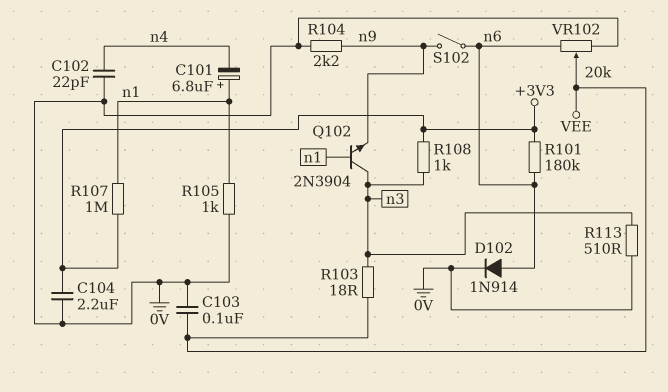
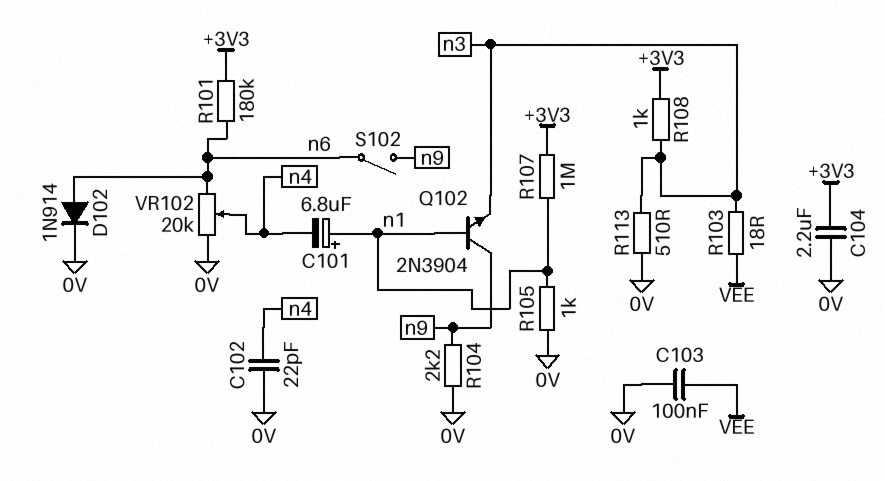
Q102: NPN 2N3904 (B n1, C n3, E n9) -> NPN 2N3904 (B n1, C n9, E n3)
VR102: 20k (0V, n6, wiper VEE) -> 20k (0V, n6, wiper n4)

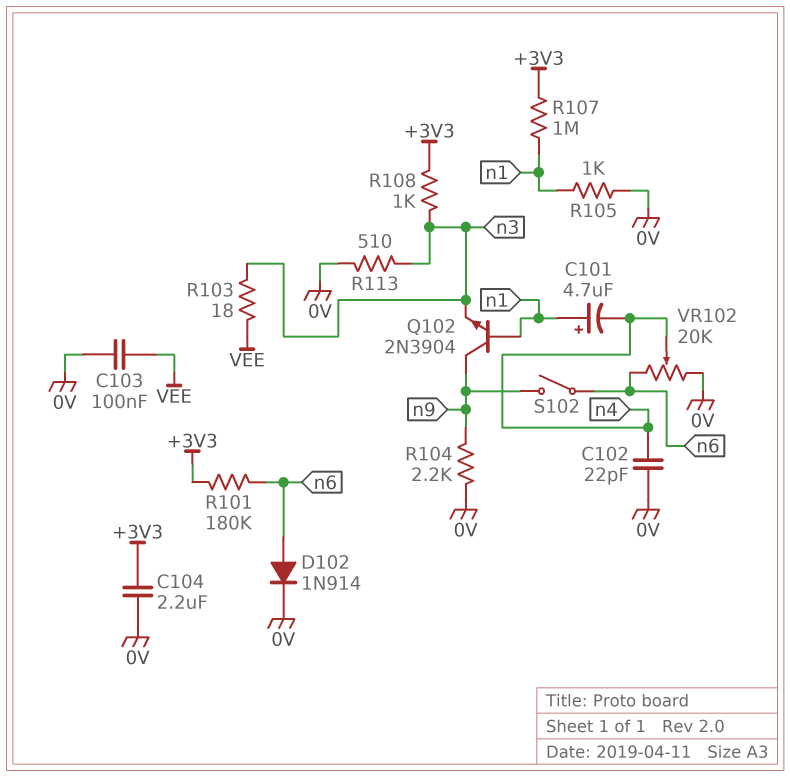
C101: 6.8uF (plus n1, minus n4) -> 4.7uF (plus n1, minus n4)

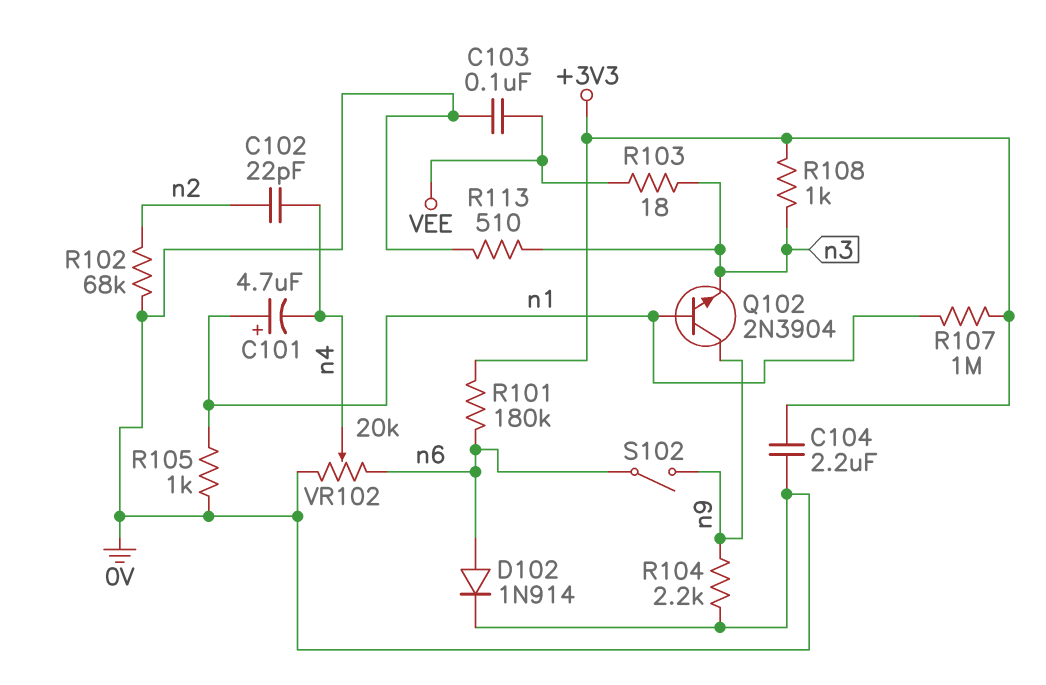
C102: 22pF (0V, n4) -> 22pF (n2, n4)
R102: none -> 68k (0V, n2)

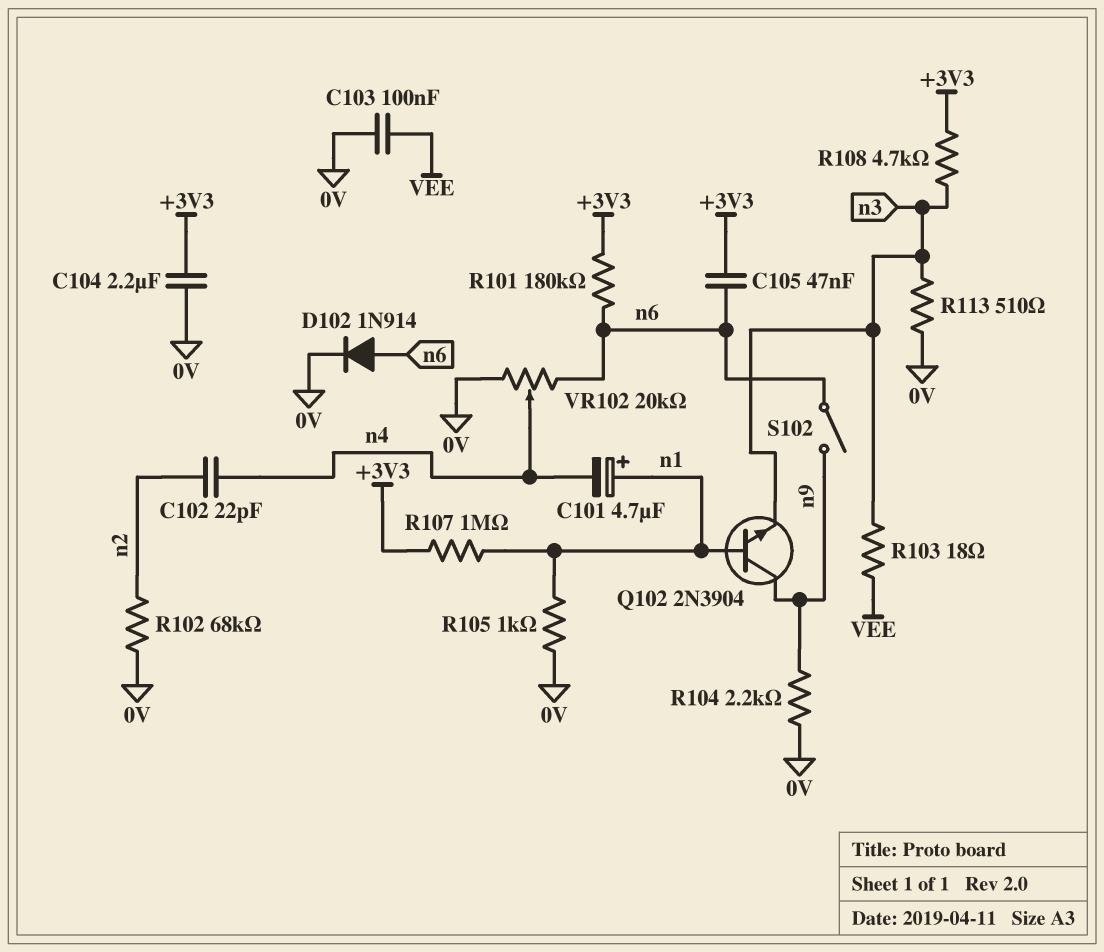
C105: none -> 47nF (+3V3, n6)
R108: 1k (+3V3, n3) -> 4.7k (+3V3, n3)

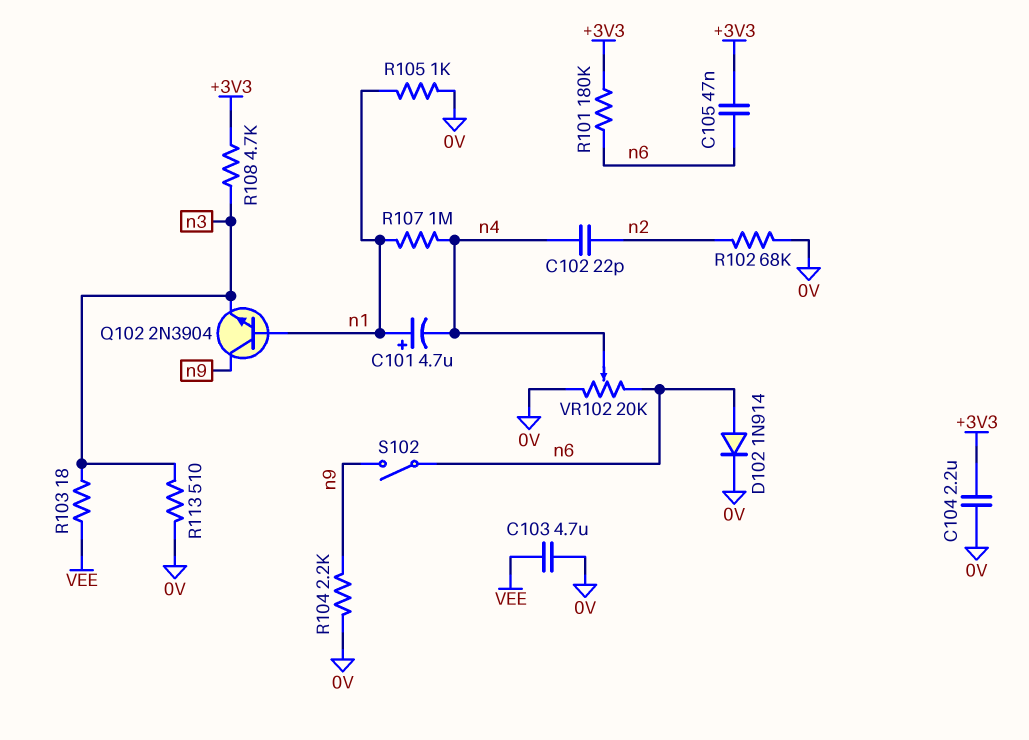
C103: 100nF (0V, VEE) -> 4.7uF (0V, VEE)
R107: 1M (+3V3, n1) -> 1M (n1, n4)

